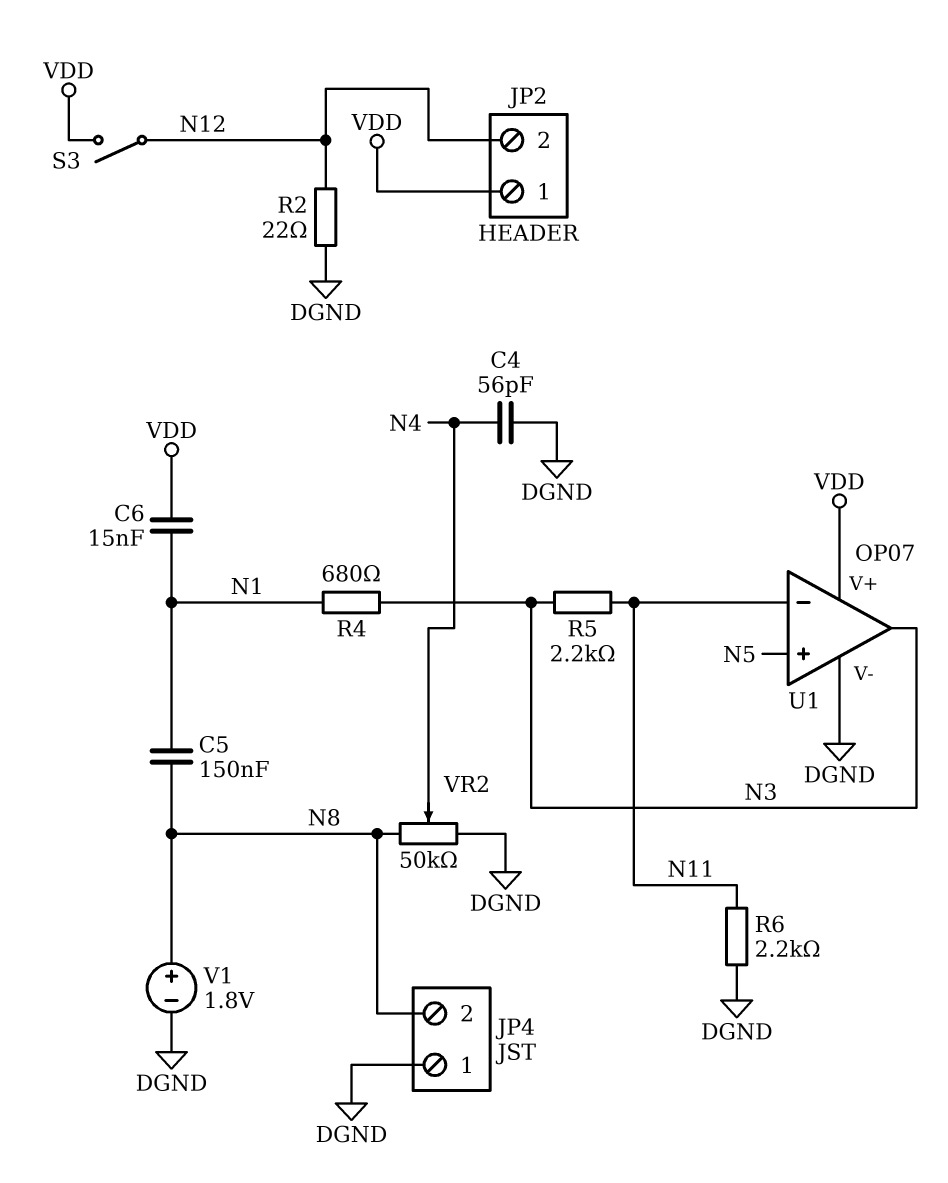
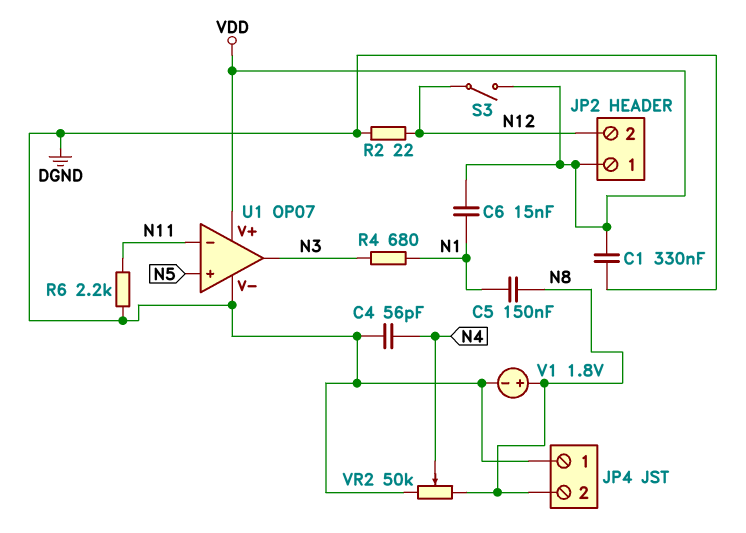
C1: none -> 330nF (DGND, VDD)
R5: 2.2k (N3, N11) -> none

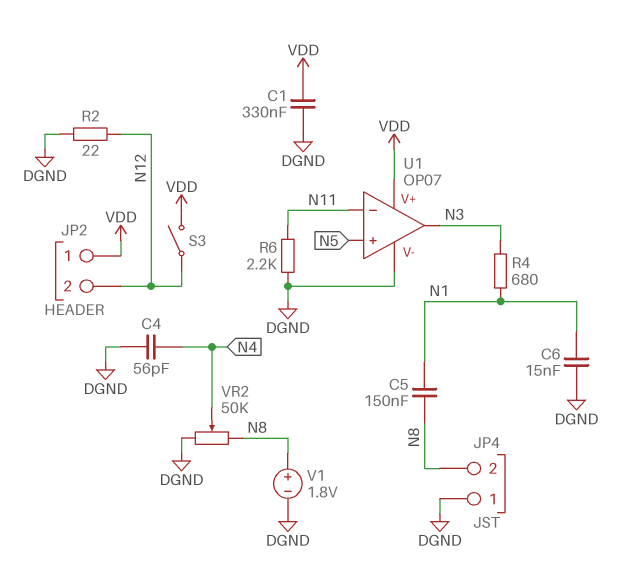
C6: 15nF (N1, VDD) -> 15nF (DGND, N1)

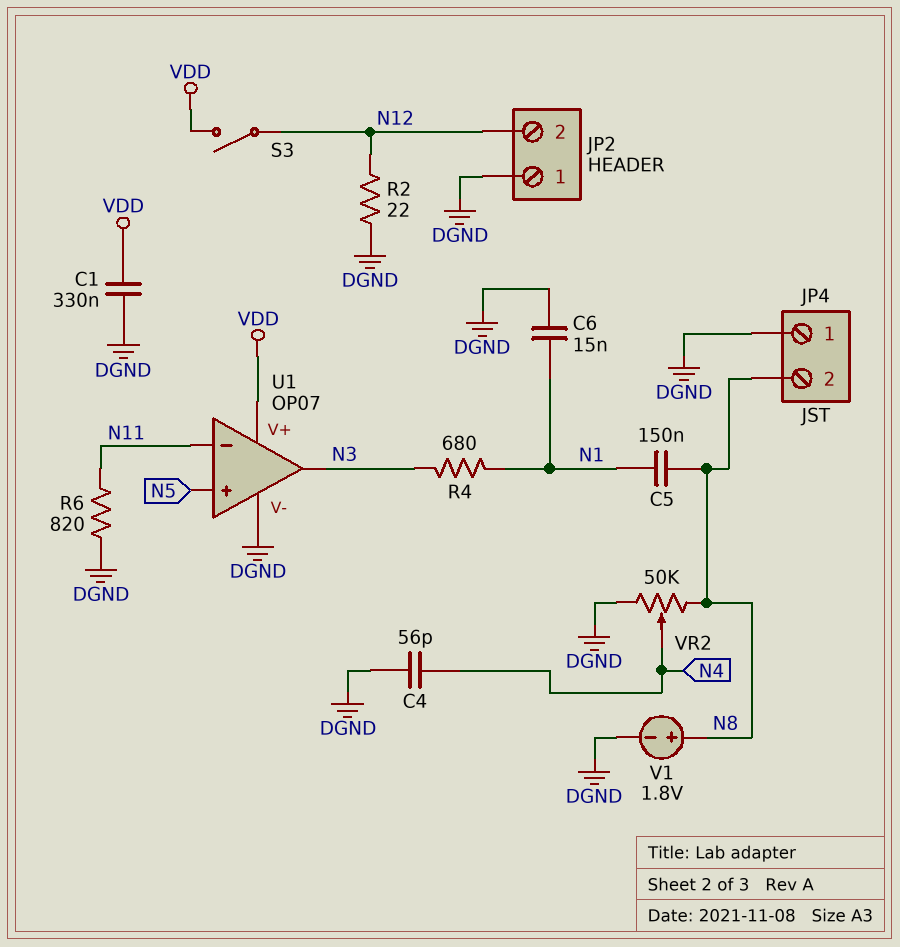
JP2 pin 1: VDD -> DGND
R6: 2.2k (DGND, N11) -> 820 (DGND, N11)

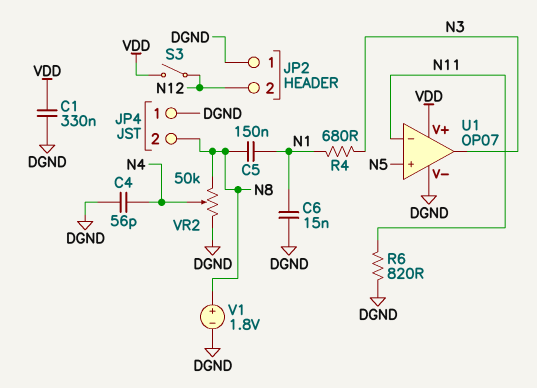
R2: 22 (DGND, N12) -> none

